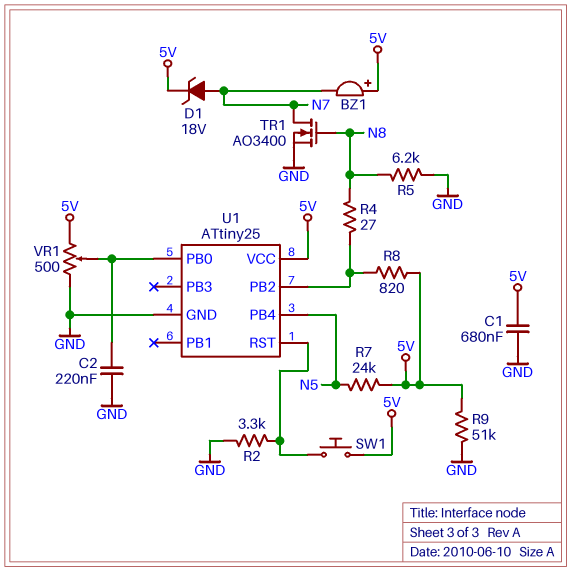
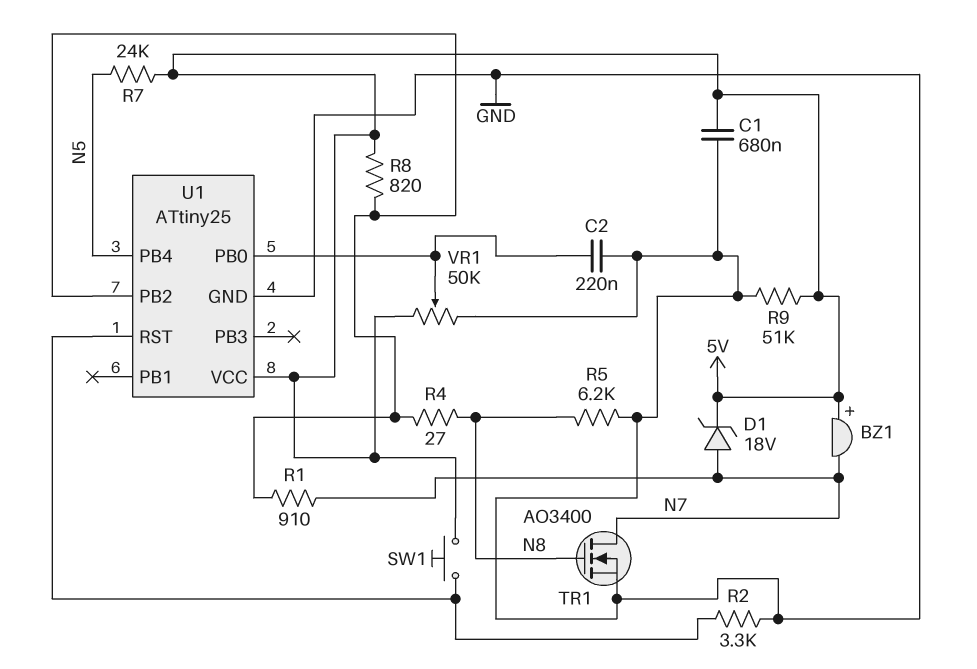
R1: none -> 910 (N7, U1/PB2)
VR1: 500 (5V, GND, wiper U1/PB0) -> 50k (5V, GND, wiper U1/PB0)

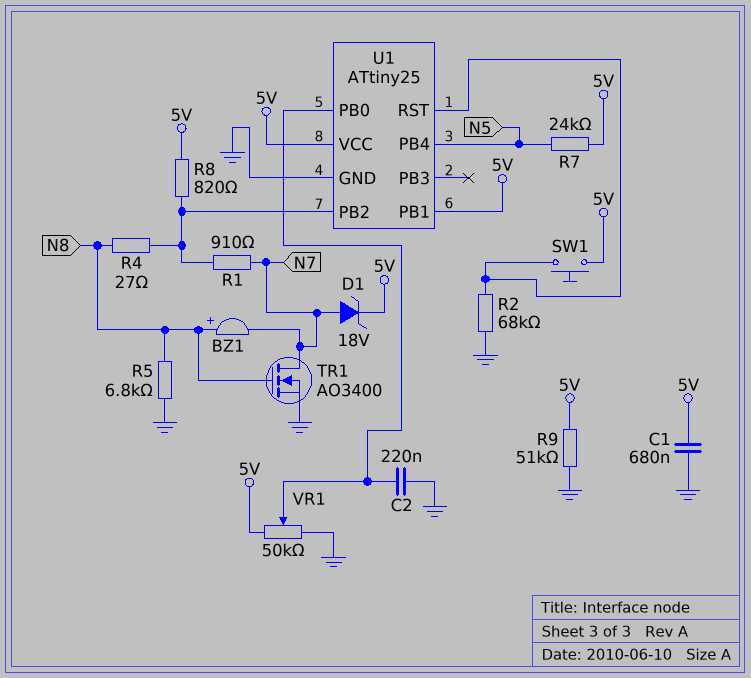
BZ1: buzzer (plus 5V, minus N7) -> buzzer (plus N8, minus N7)
R2: 3.3k (GND, U1/RST) -> 68k (GND, U1/RST)
R5: 6.2k (GND, N8) -> 6.8k (GND, N8)
U1 pin PB1: none -> 5V

